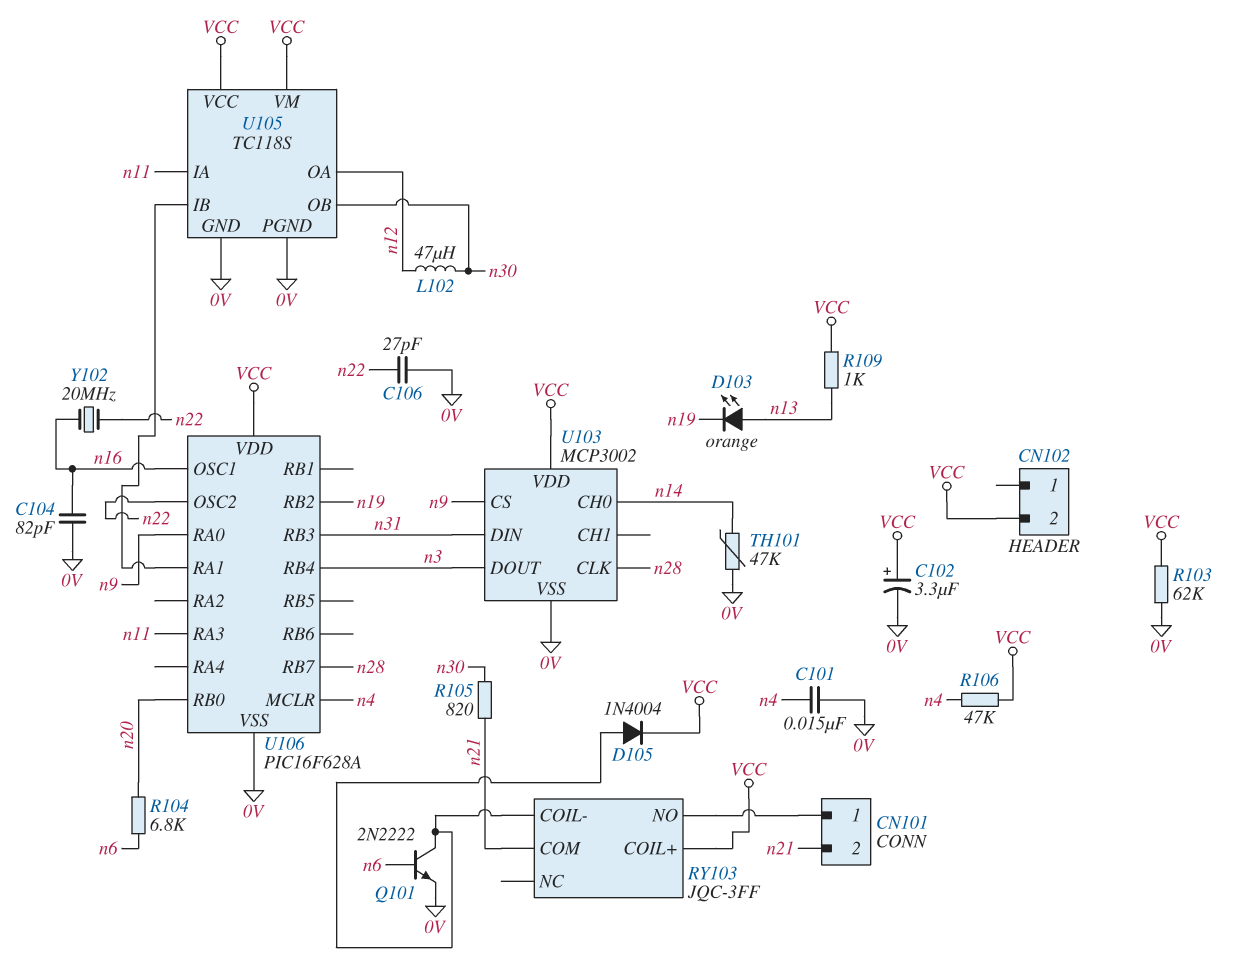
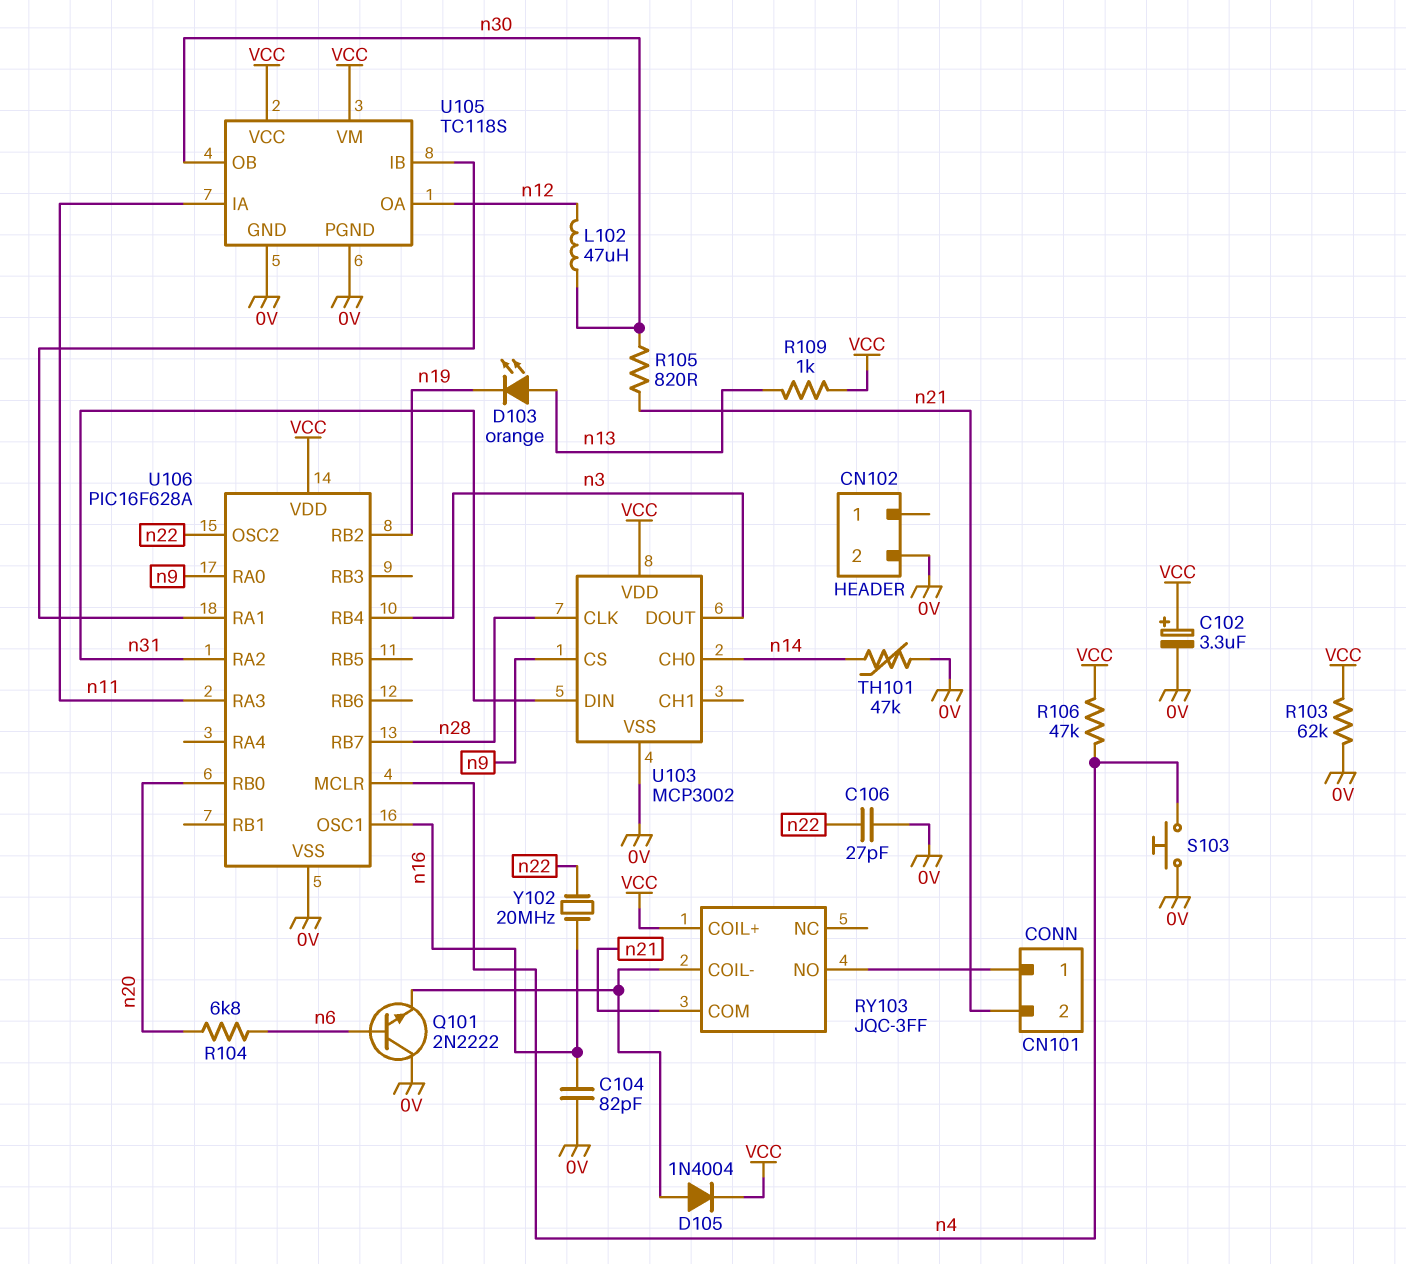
C101: 15nF (0V, n4) -> none
CN102 pin 2: VCC -> 0V
Q101: NPN 2N2222 (B n6, C RY103/COIL-, E 0V) -> NPN 2N2222 (B n6, C 0V, E RY103/COIL-)
S103: none -> button (0V, n4)
U106 pin RA2: none -> n31
U106 pin RB3: n31 -> none

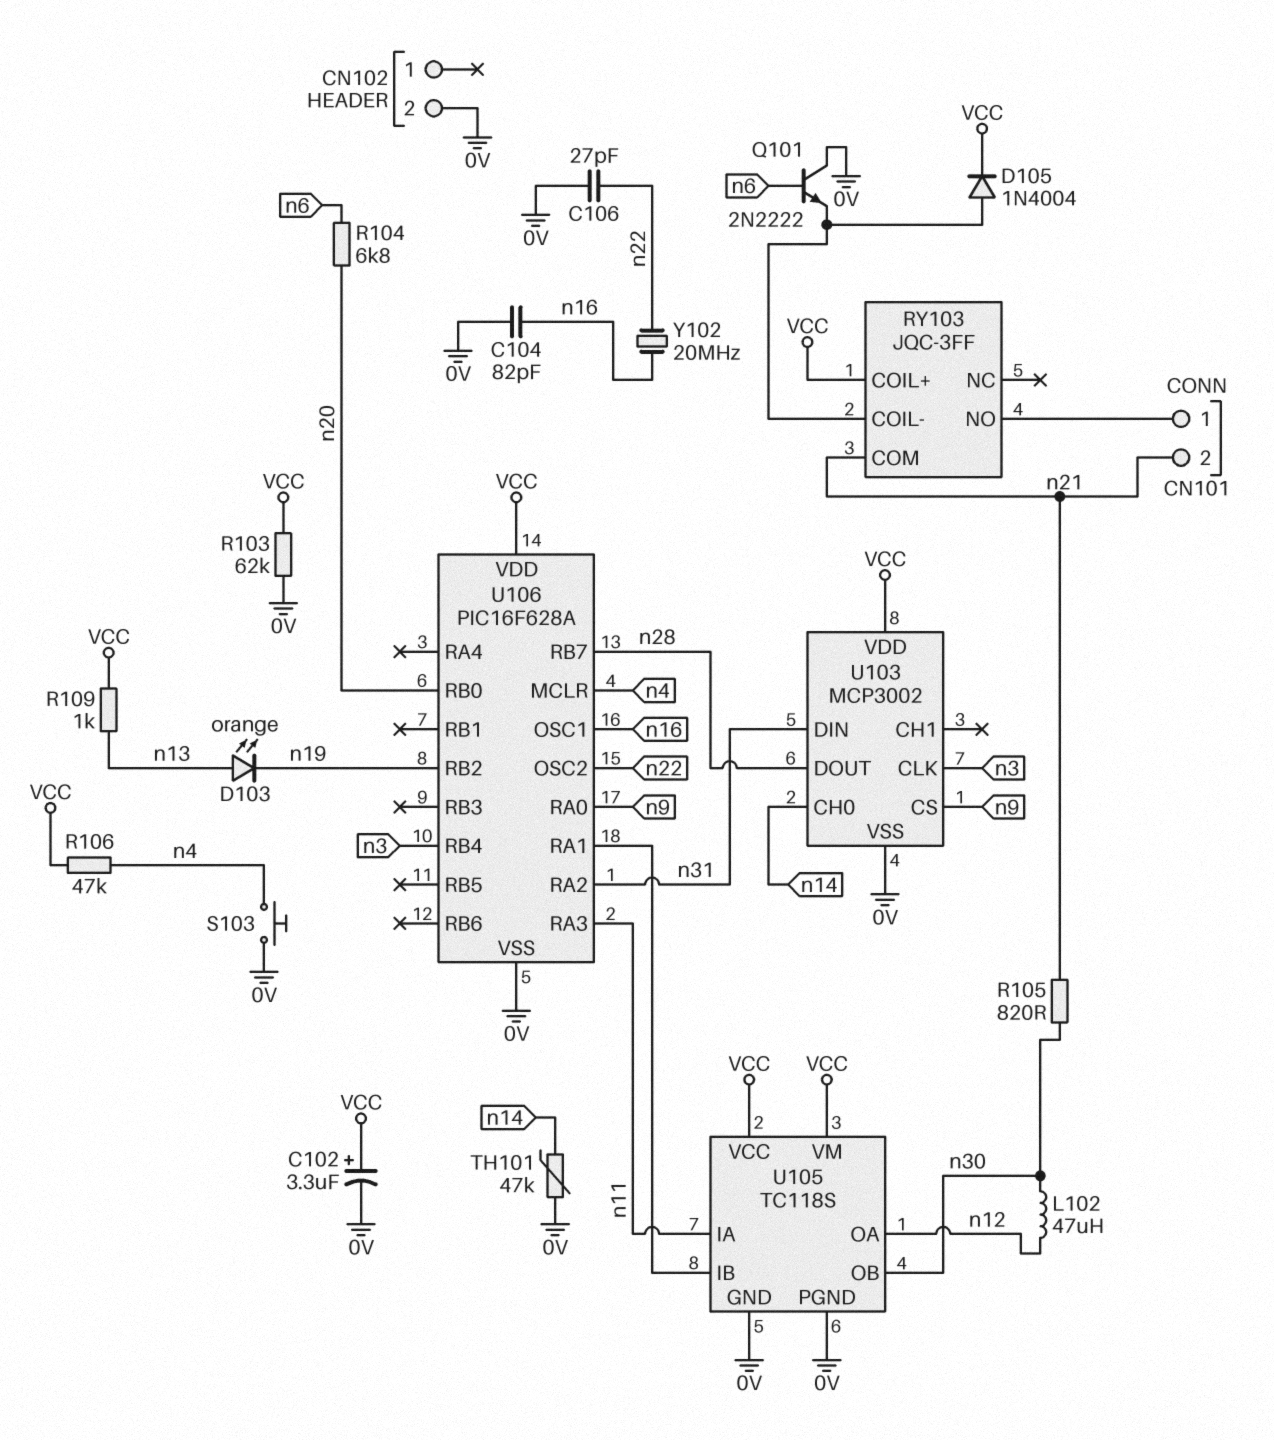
U103 pin CLK: n28 -> n3
U103 pin DOUT: n3 -> n28

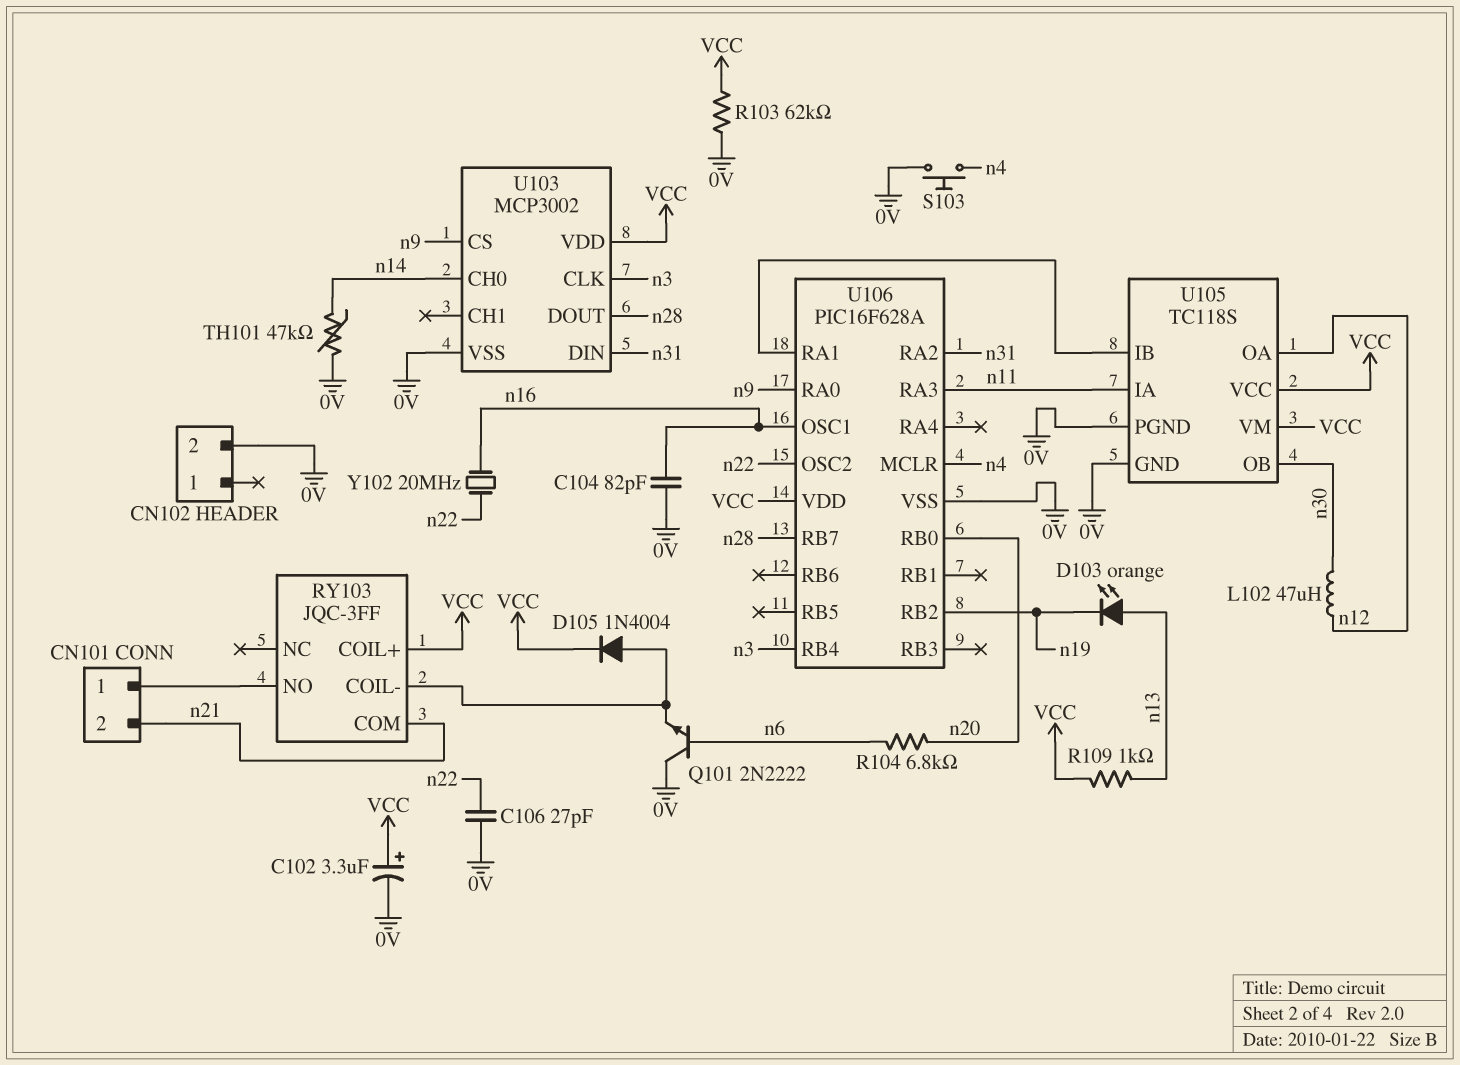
R105: 820 (n21, n30) -> none
R106: 47k (VCC, n4) -> none

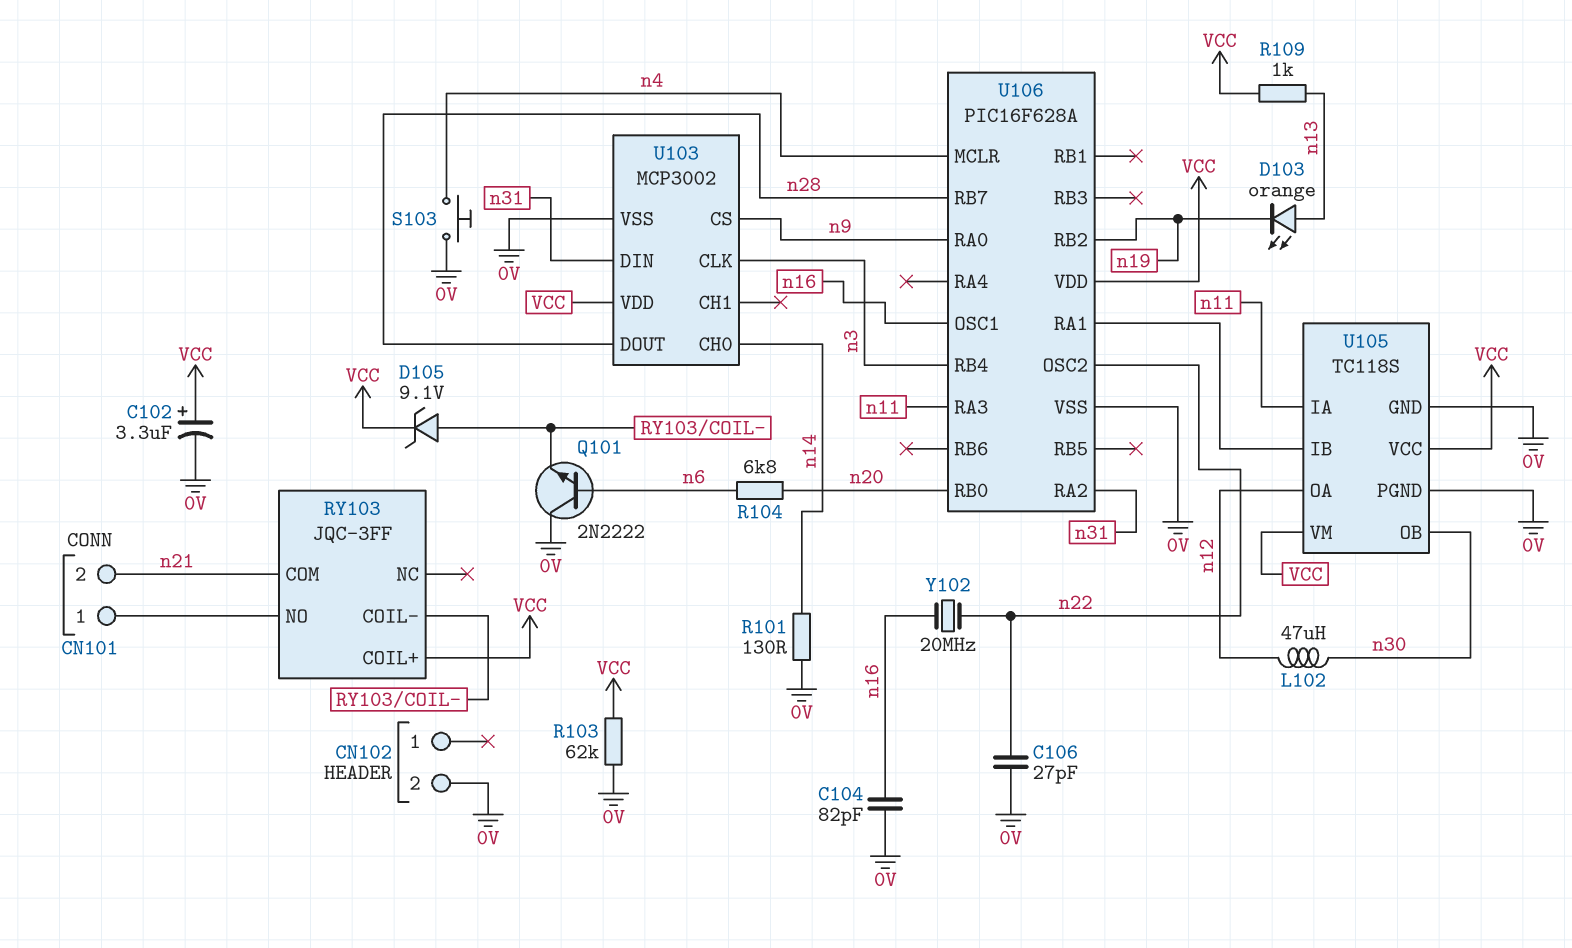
D105: diode 1N4004 (A RY103/COIL-, K VCC) -> zener 9.1V (A RY103/COIL-, K VCC)
R101: none -> 130 (0V, n14)
TH101: 47k (0V, n14) -> none

